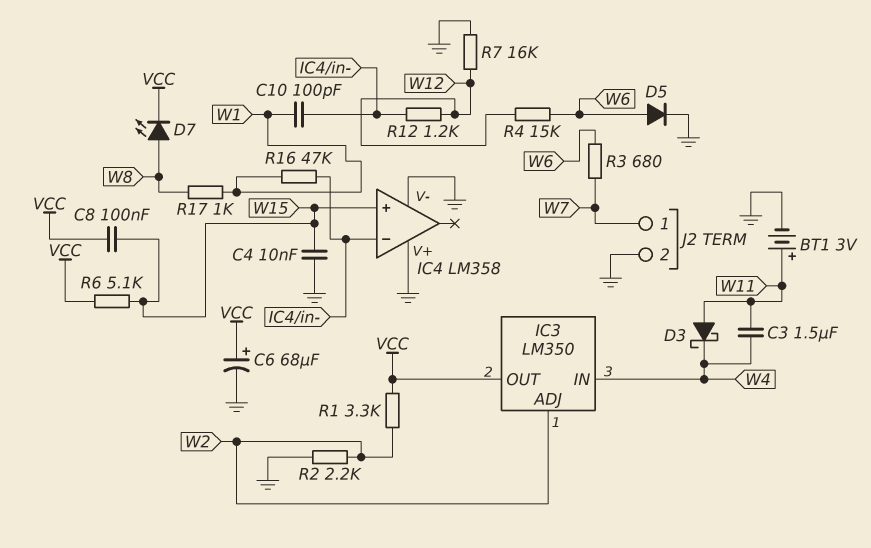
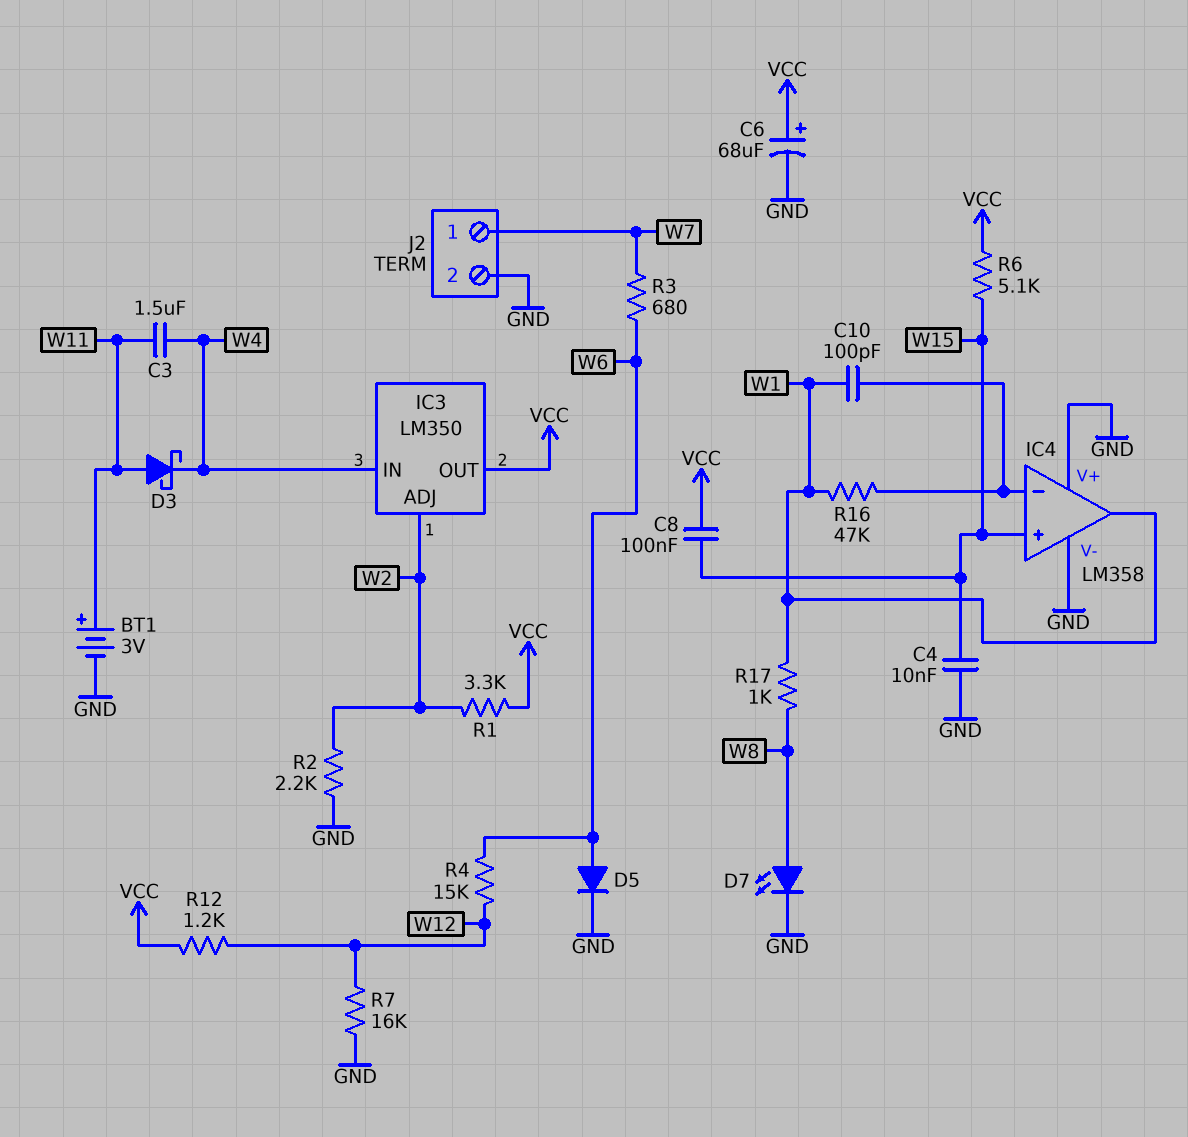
D7: LED (A W8, K VCC) -> LED (A W8, K GND)
IC4 pin out: none -> W1
R12: 1.2k (IC4/in-, W12) -> 1.2k (VCC, W12)

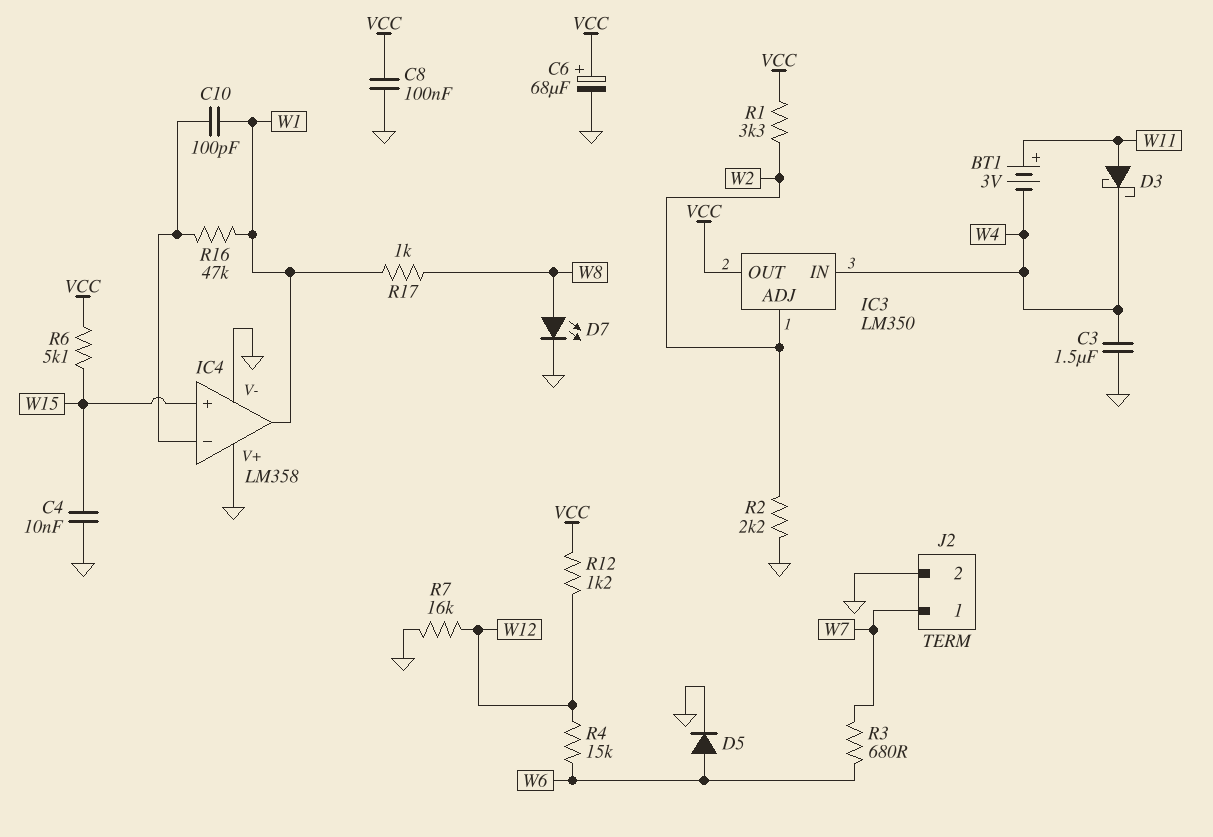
BT1: 3V (plus W11, minus GND) -> 3V (plus W11, minus W4)
C3: 1.5uF (W4, W11) -> 1.5uF (GND, W4)
C8: 100nF (VCC, W15) -> 100nF (GND, VCC)

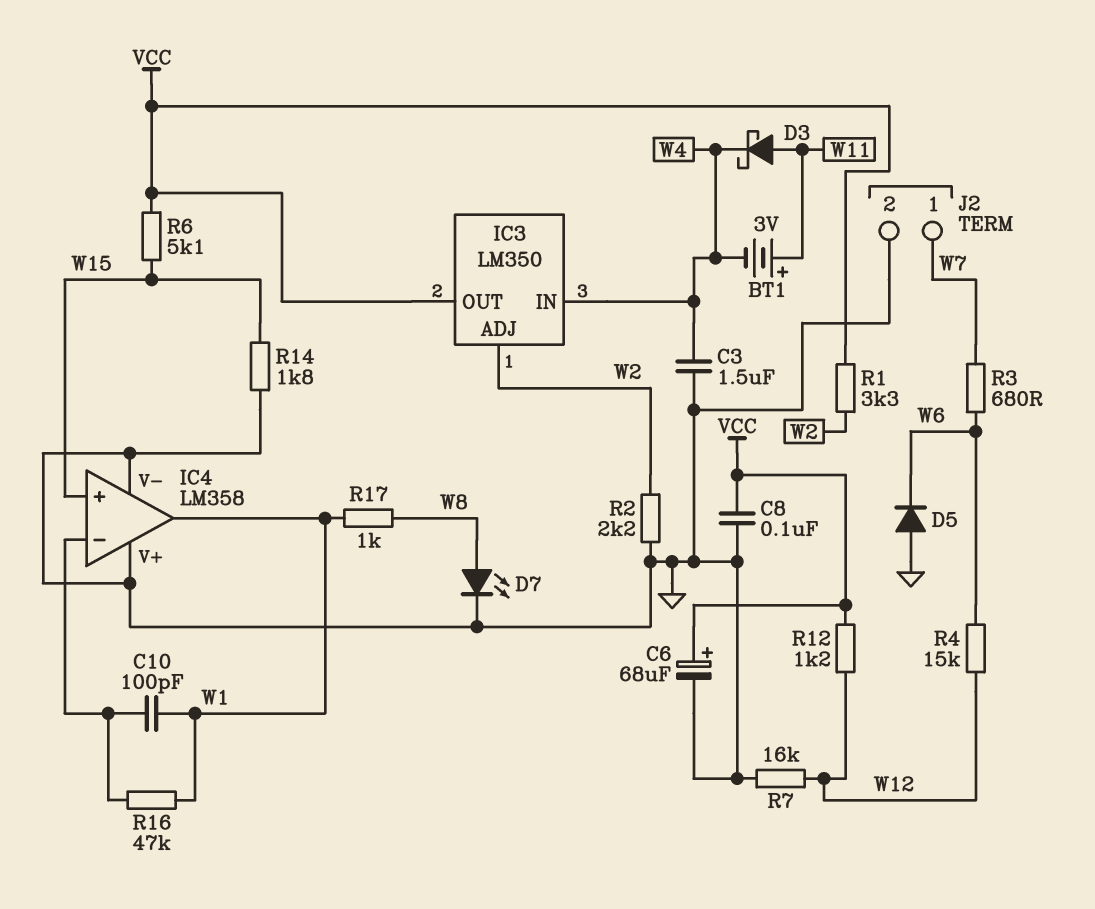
C4: 10nF (GND, W15) -> none
D5: diode (A W6, K GND) -> diode (A GND, K W6)
R14: none -> 1.8k (GND, W15)

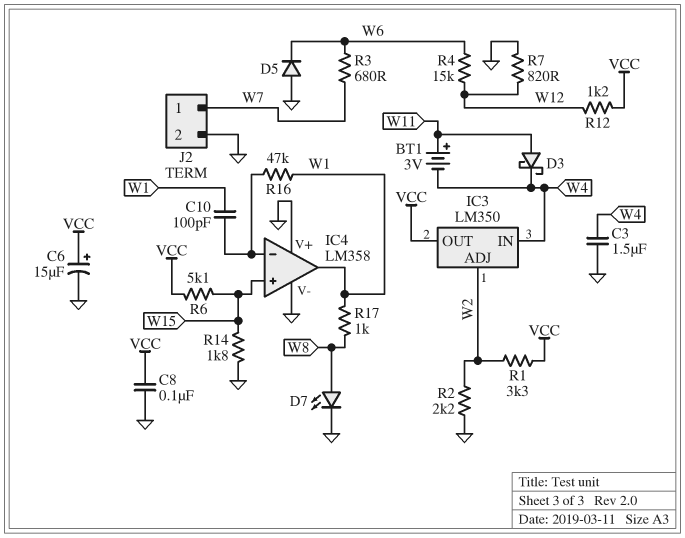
C6: 68uF (plus VCC, minus GND) -> 15uF (plus VCC, minus GND)
R7: 16k (GND, W12) -> 820 (GND, W12)

